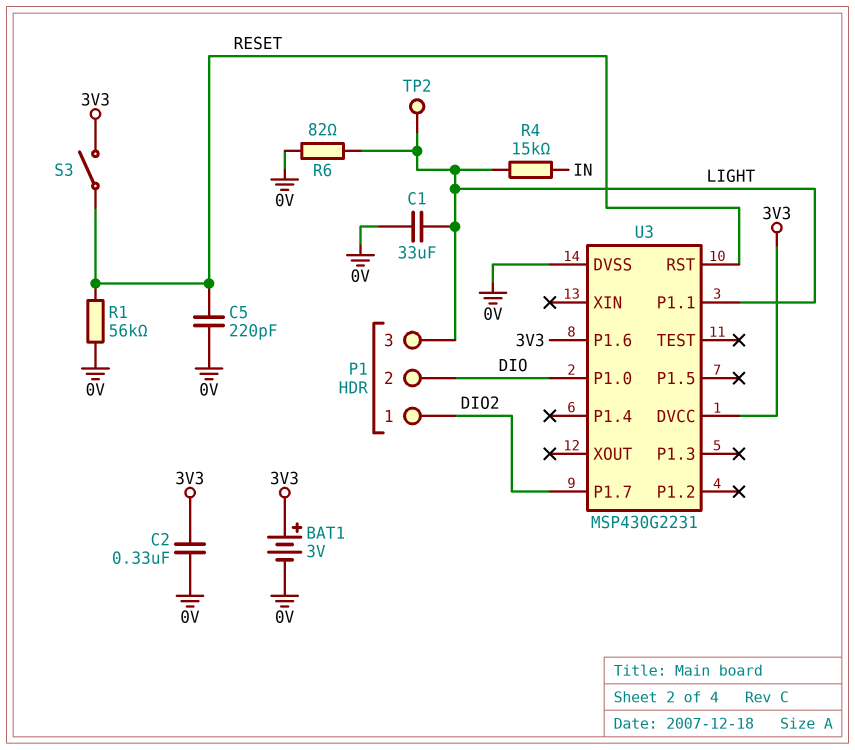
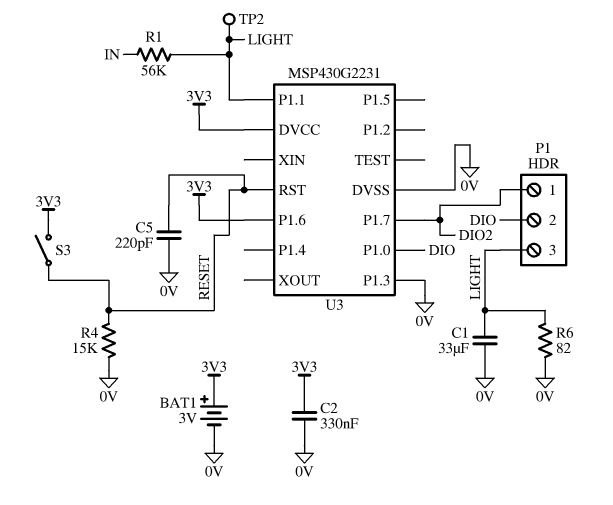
R1: 56k (0V, RESET) -> 56k (IN, LIGHT)
R4: 15k (IN, LIGHT) -> 15k (0V, RESET)
U3 pin P1.3: none -> 0V

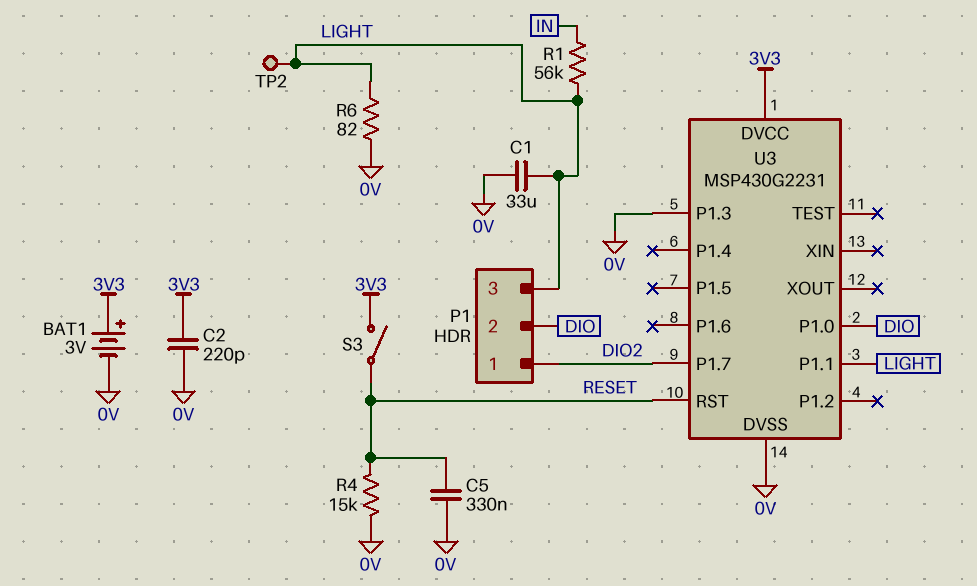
C2: 330nF (0V, 3V3) -> 220pF (0V, 3V3)
C5: 220pF (0V, RESET) -> 330nF (0V, RESET)
U3 pin P1.6: 3V3 -> none

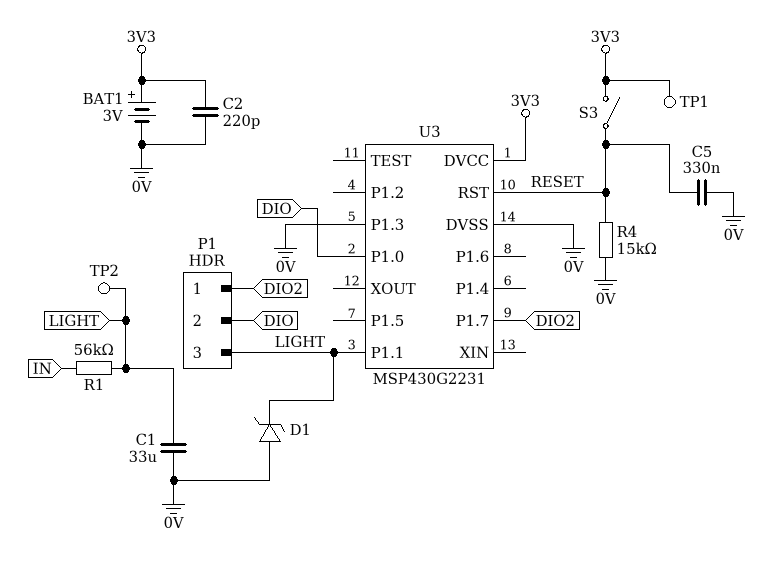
D1: none -> zener (A 0V, K LIGHT)
R6: 82 (0V, LIGHT) -> none
TP1: none -> test point (3V3)

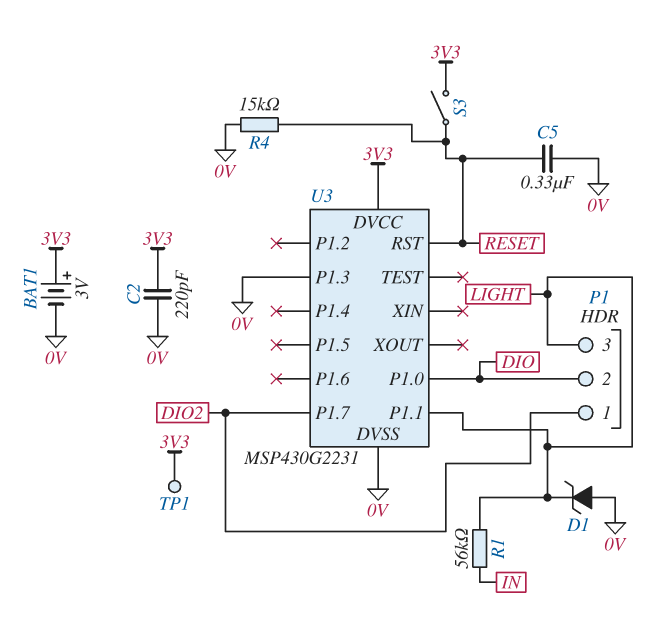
C1: 33uF (0V, LIGHT) -> none
TP2: test point (LIGHT) -> none

